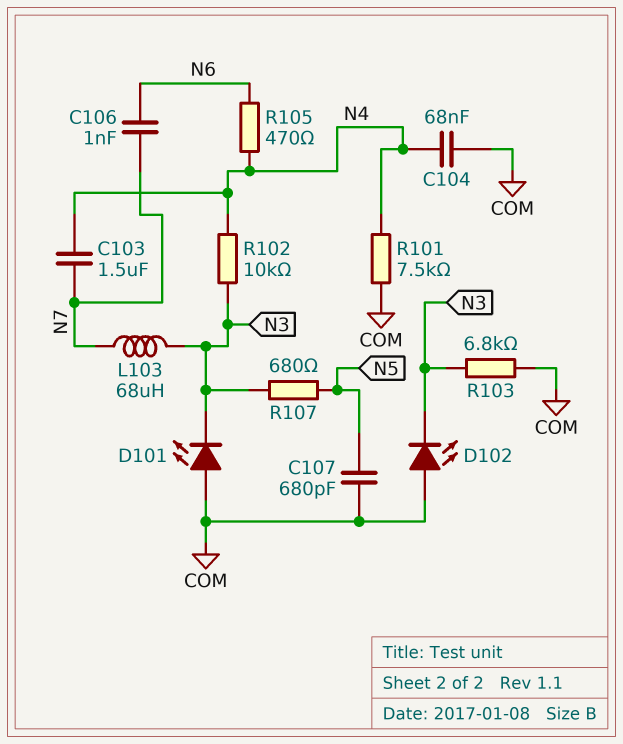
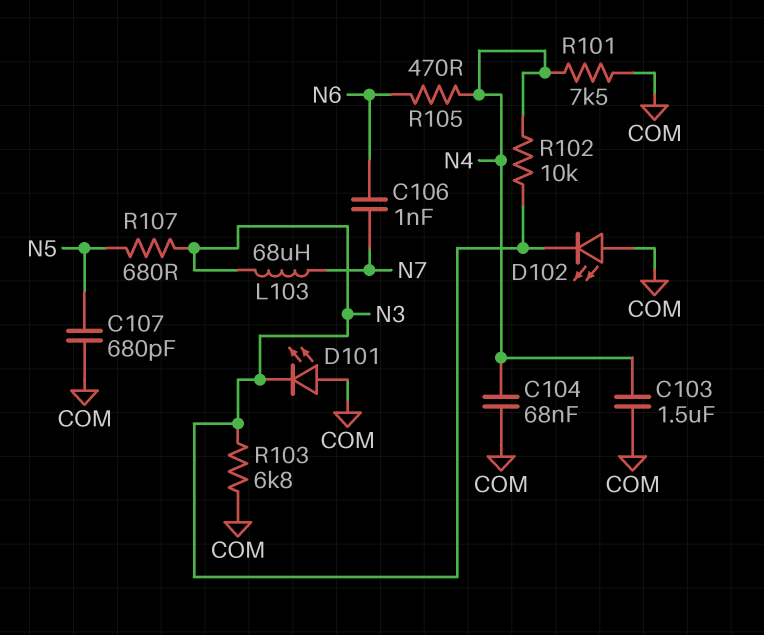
C103: 1.5uF (N4, N7) -> 1.5uF (COM, N4)

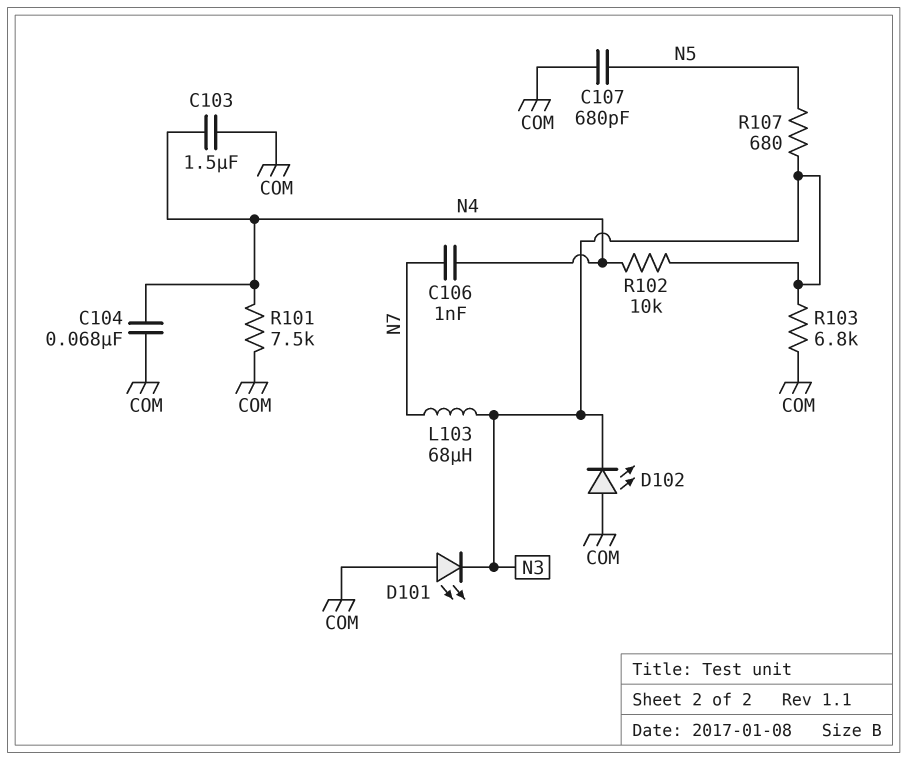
C106: 1nF (N6, N7) -> 1nF (N4, N7)
R105: 470 (N4, N6) -> none

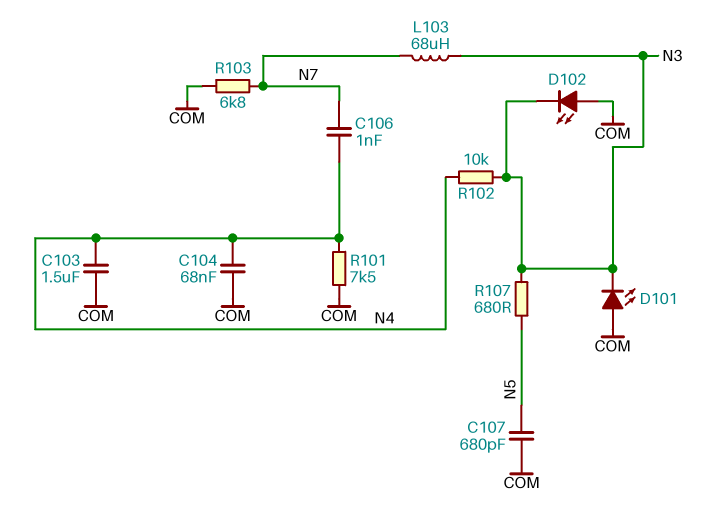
R103: 6.8k (COM, N3) -> 6.8k (COM, N7)

